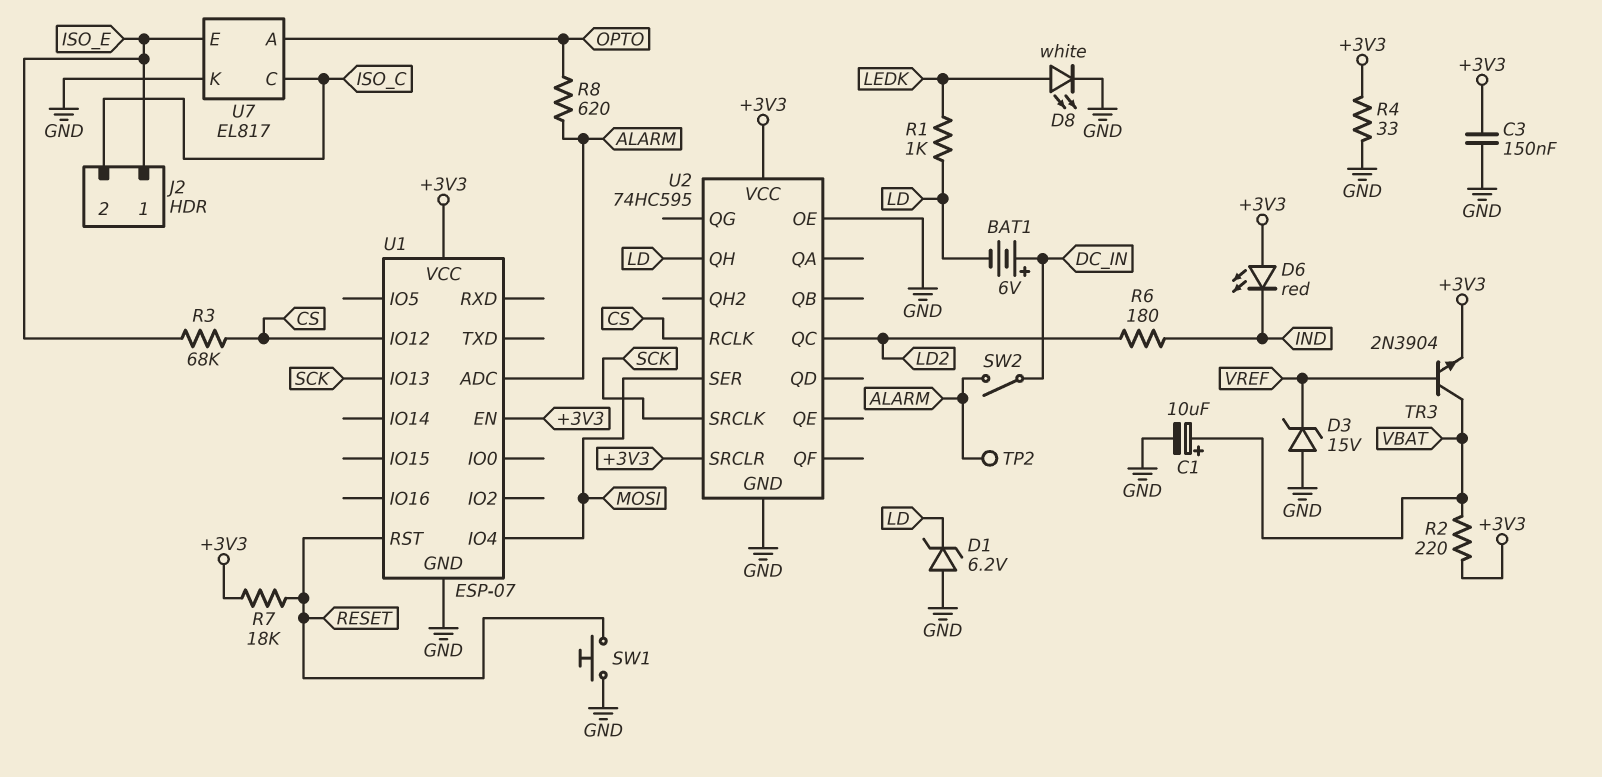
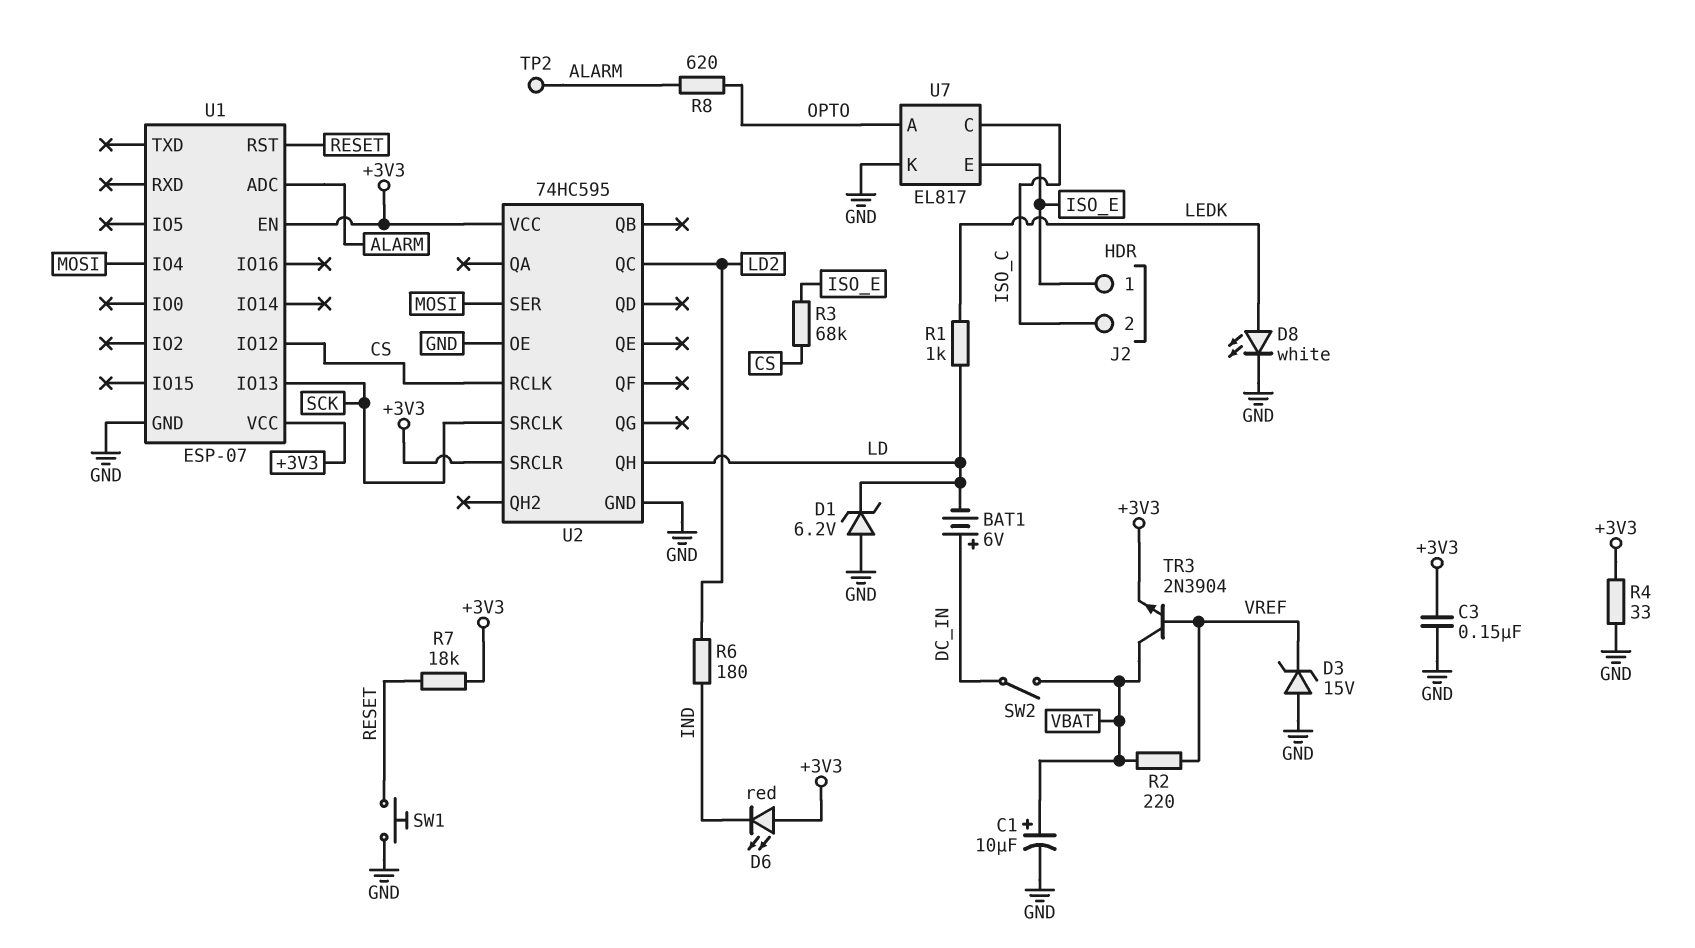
R2: 220 (+3V3, VBAT) -> 220 (VBAT, VREF)
SW2: switch (ALARM, DC_IN) -> switch (DC_IN, VBAT)

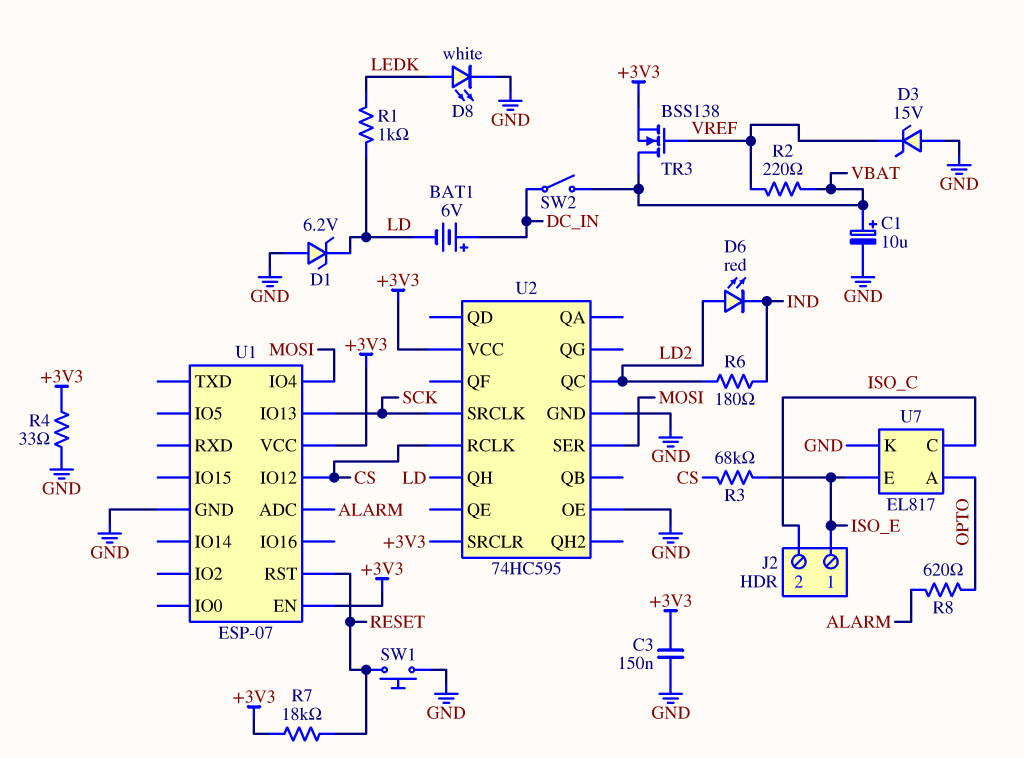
D6: LED red (A +3V3, K IND) -> LED red (A LD2, K IND)
TP2: test point (ALARM) -> none
TR3: NPN 2N3904 (B VREF, C VBAT, E +3V3) -> NMOS BSS138 (G VREF, D VBAT, S +3V3)

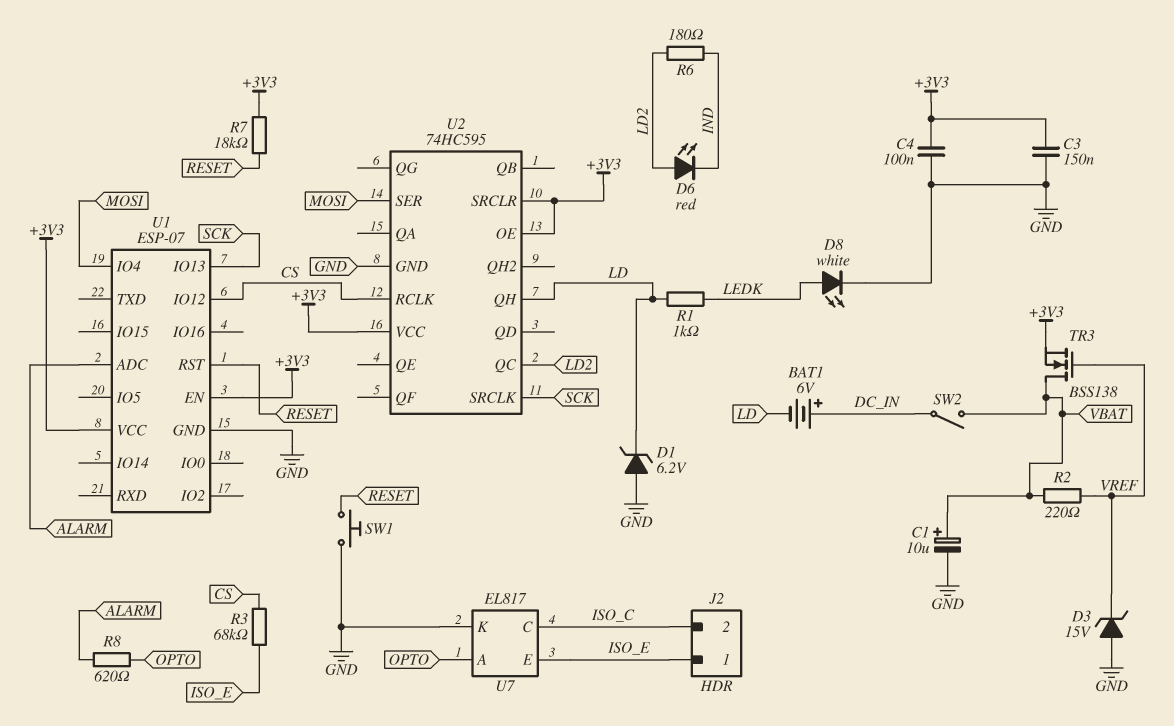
C4: none -> 100nF (+3V3, GND)
R4: 33 (+3V3, GND) -> none
U2 pin OE: GND -> +3V3

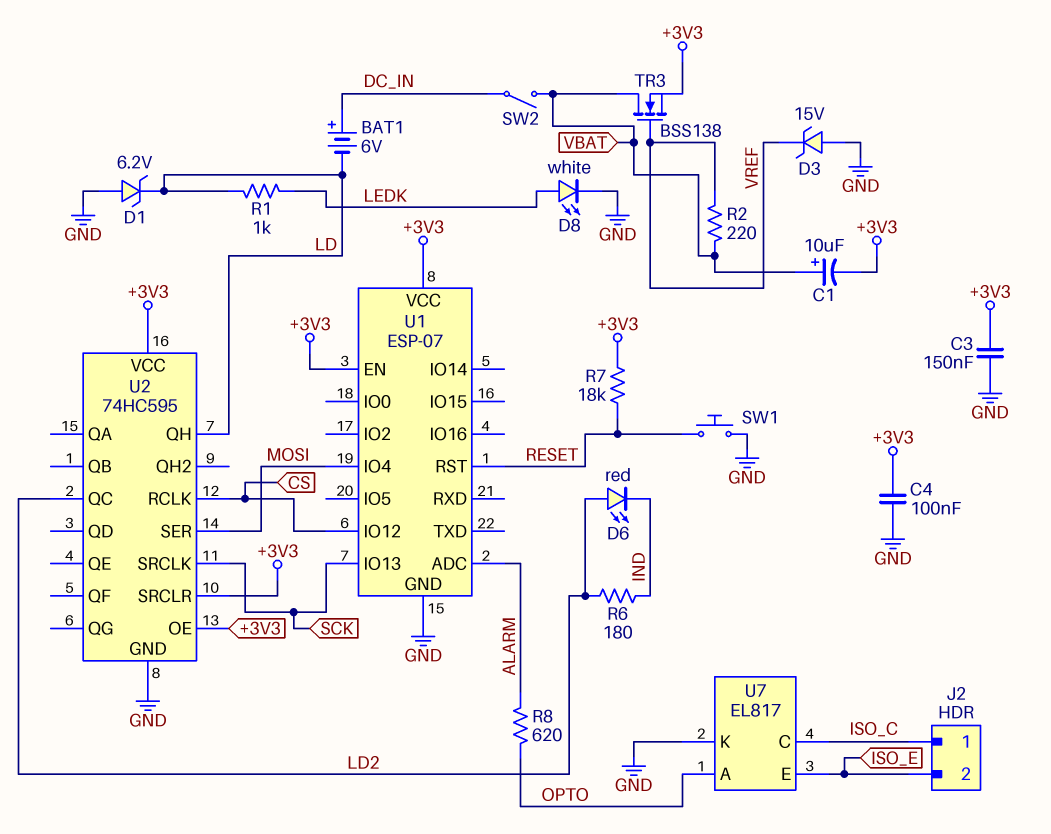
C1: 10uF (plus VBAT, minus GND) -> 10uF (plus VBAT, minus +3V3)
J2 pin 1: ISO_E -> ISO_C
J2 pin 2: ISO_C -> ISO_E
R3: 68k (CS, ISO_E) -> none

